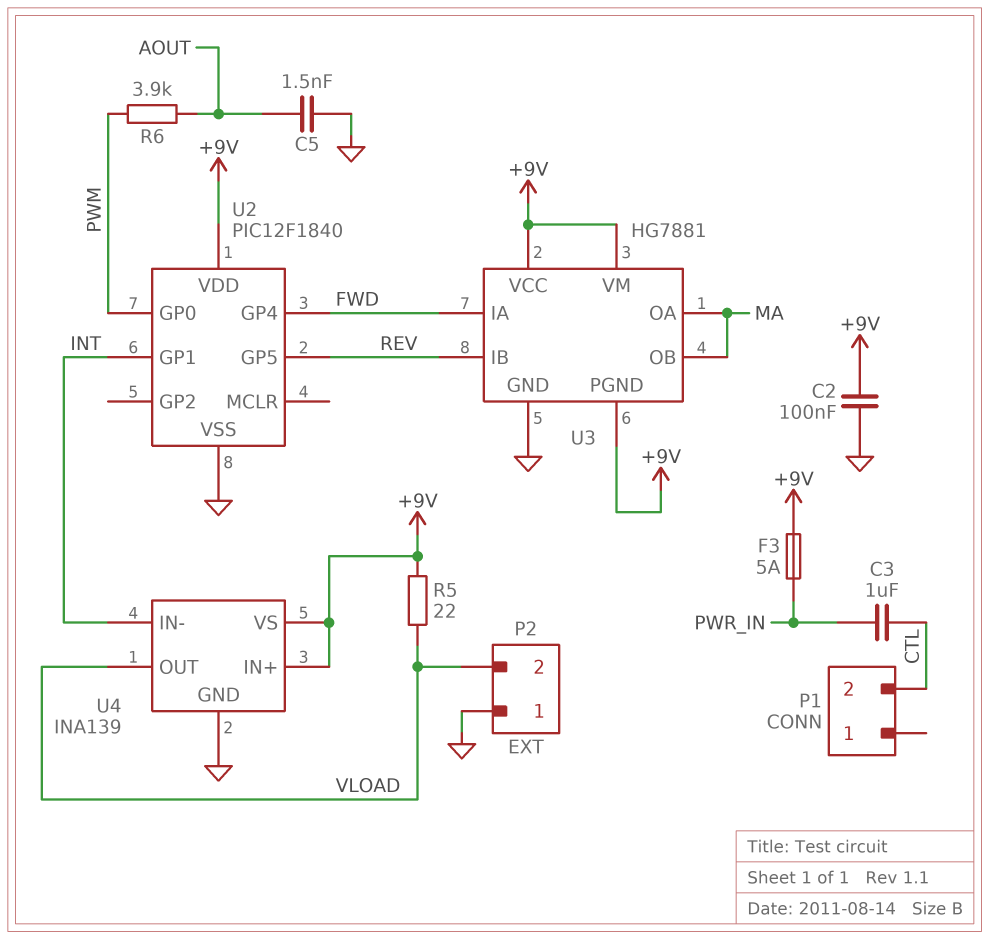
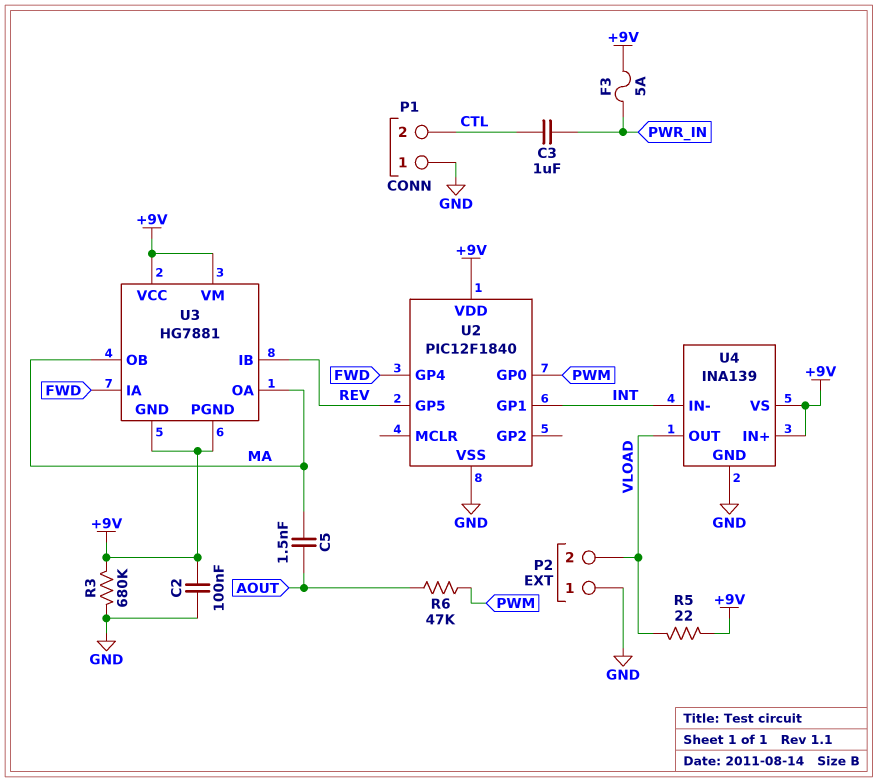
C5: 1.5nF (AOUT, GND) -> 1.5nF (AOUT, MA)
P1 pin 1: none -> GND
R3: none -> 680k (+9V, GND)
R6: 3.9k (AOUT, PWM) -> 47k (AOUT, PWM)
U3 pin GND: GND -> +9V

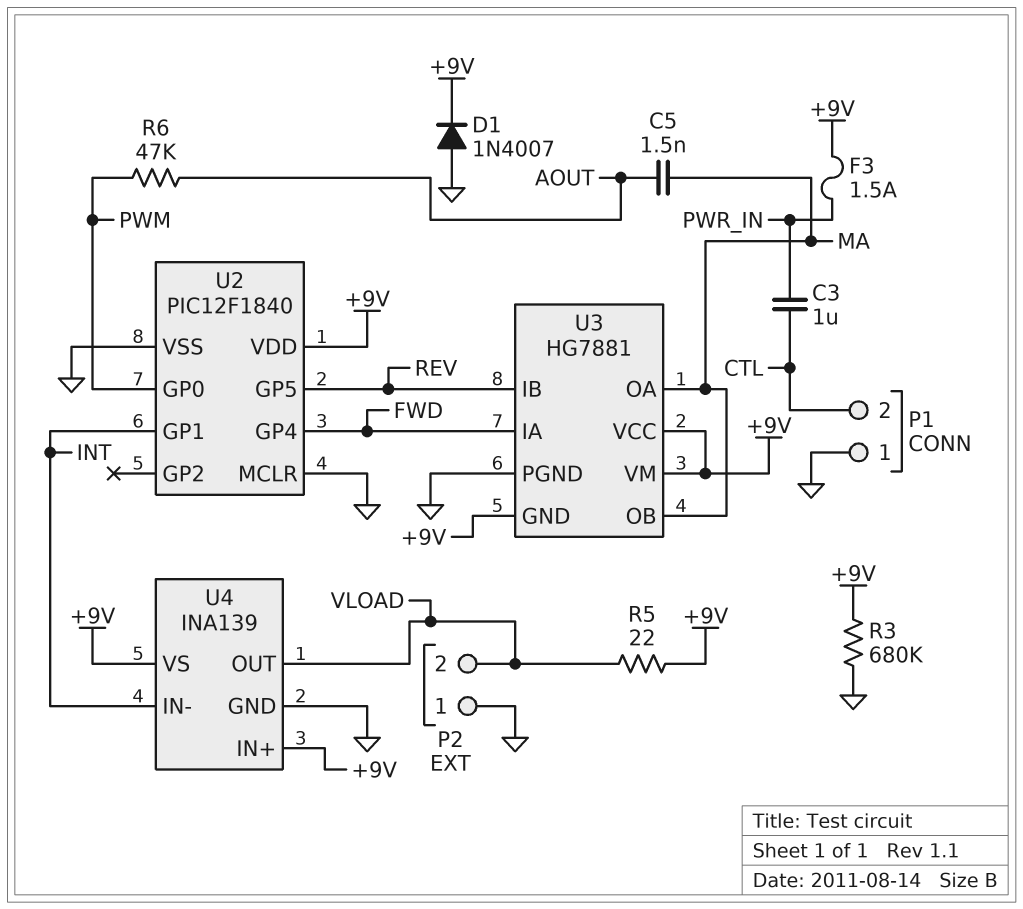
C2: 100nF (+9V, GND) -> none
D1: none -> diode 1N4007 (A GND, K +9V)
F3: 5A (+9V, PWR_IN) -> 1.5A (+9V, PWR_IN)
U2 pin MCLR: none -> GND
U3 pin PGND: +9V -> GND

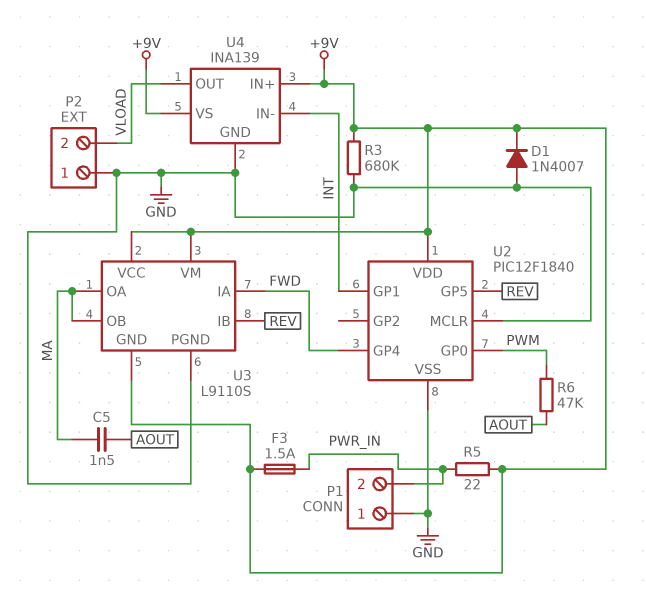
C3: 1uF (CTL, PWR_IN) -> none
P1 pin 2: CTL -> PWR_IN
R5: 22 (+9V, VLOAD) -> 22 (+9V, PWR_IN)
U3: HG7881 -> L9110S

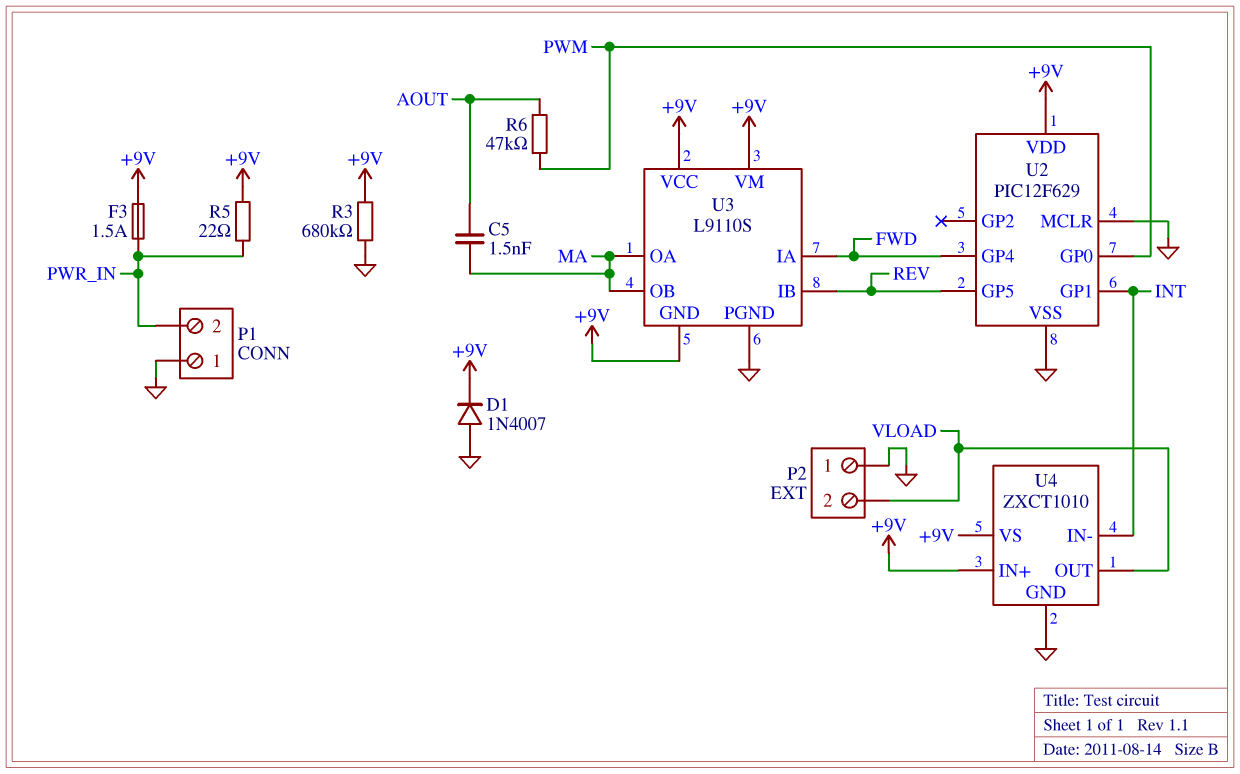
U2: PIC12F1840 -> PIC12F629
U4: INA139 -> ZXCT1010

